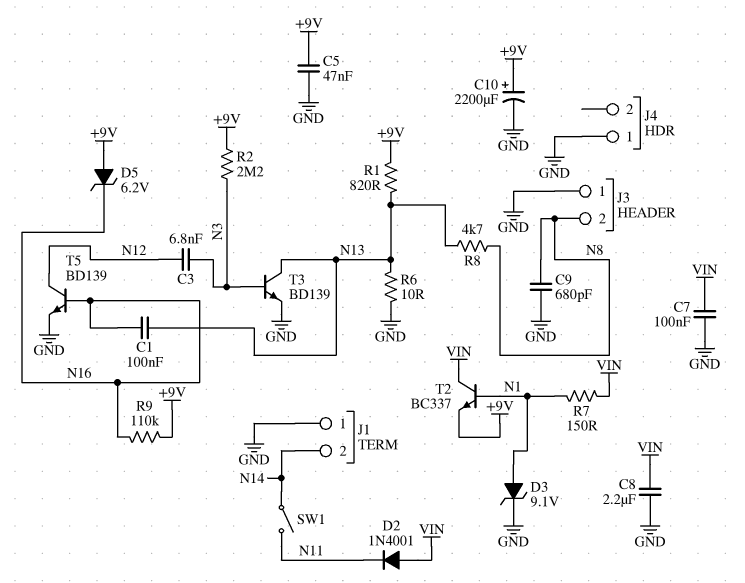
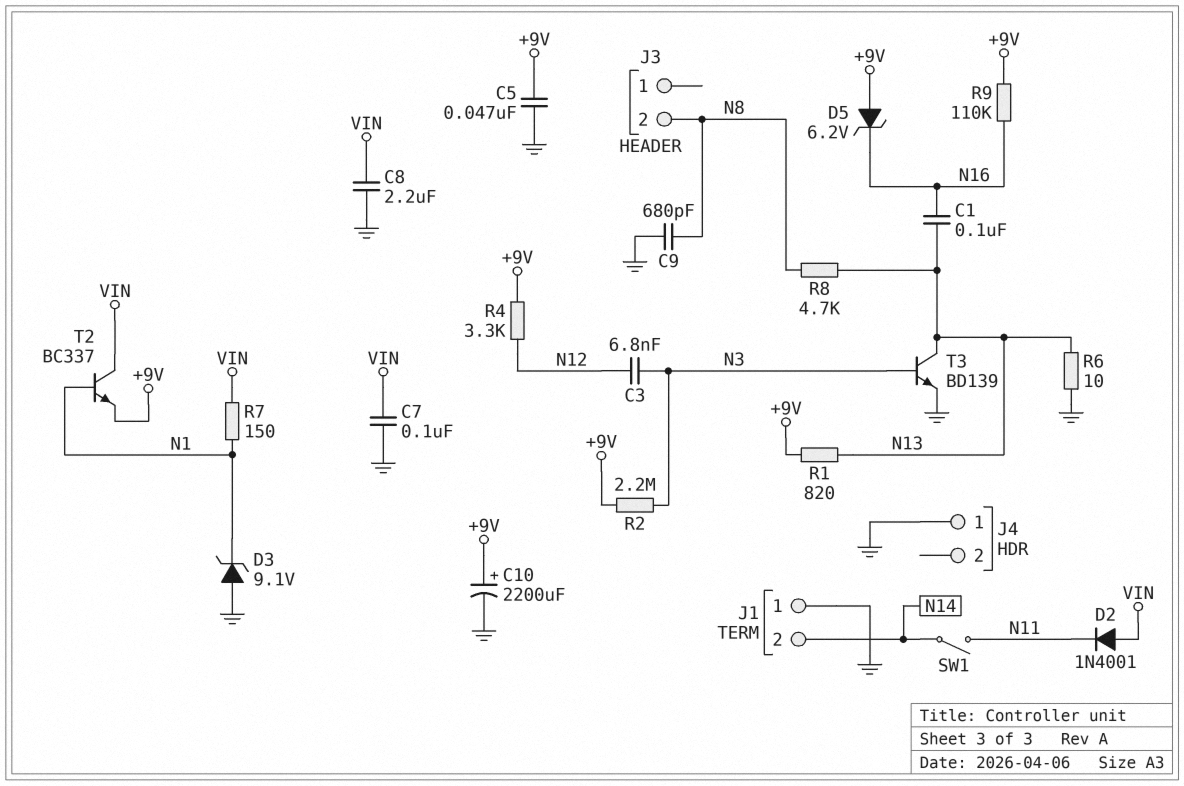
D3: zener 9.1V (A N1, K GND) -> zener 9.1V (A GND, K N1)
J3 pin 1: GND -> none
R4: none -> 3.3k (+9V, N12)
T5: NPN BD139 (B N16, C N12, E GND) -> none

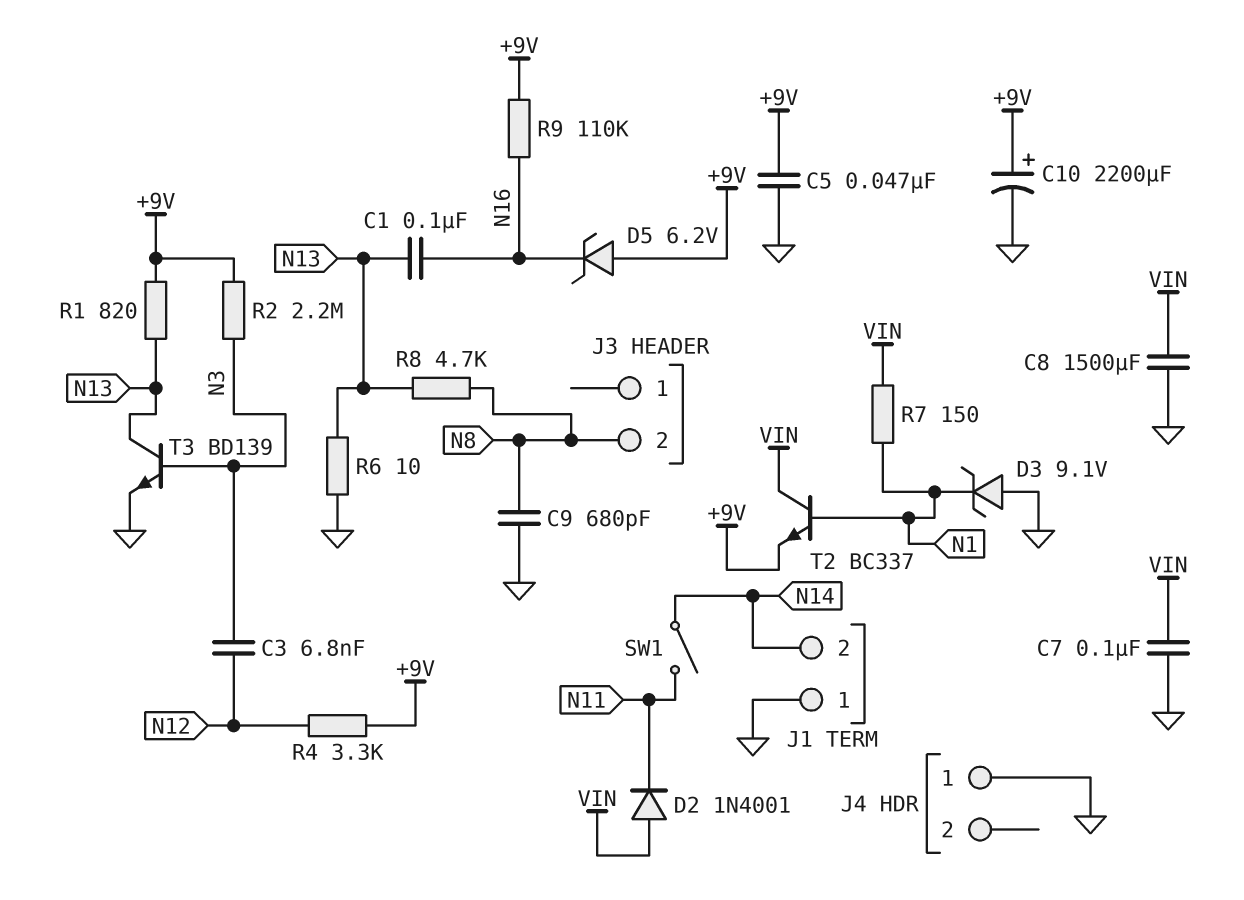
C8: 2.2uF (GND, VIN) -> 1500uF (GND, VIN)

